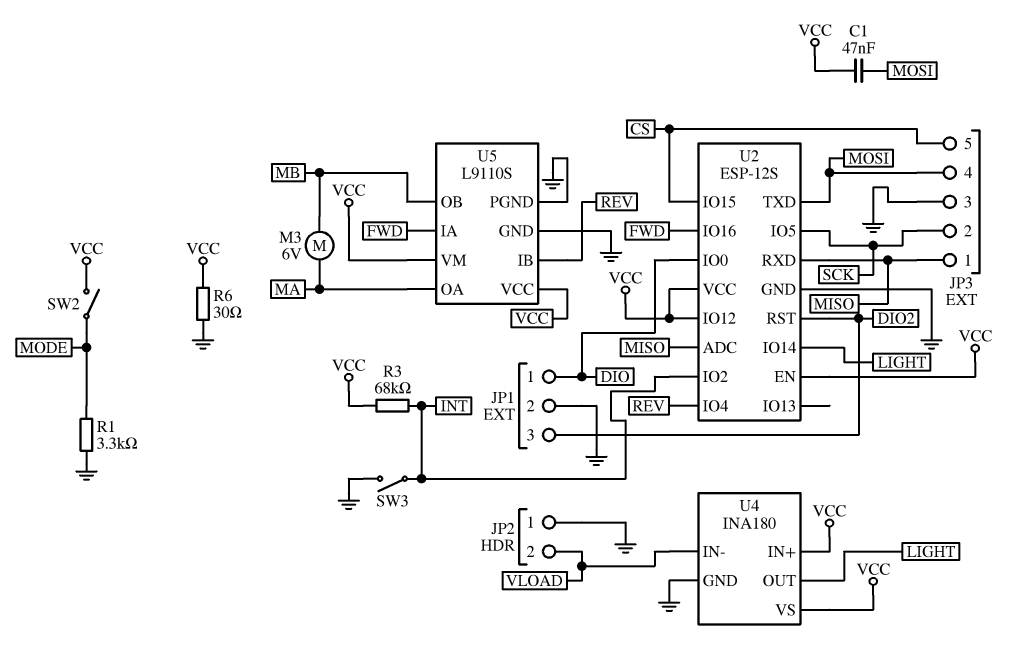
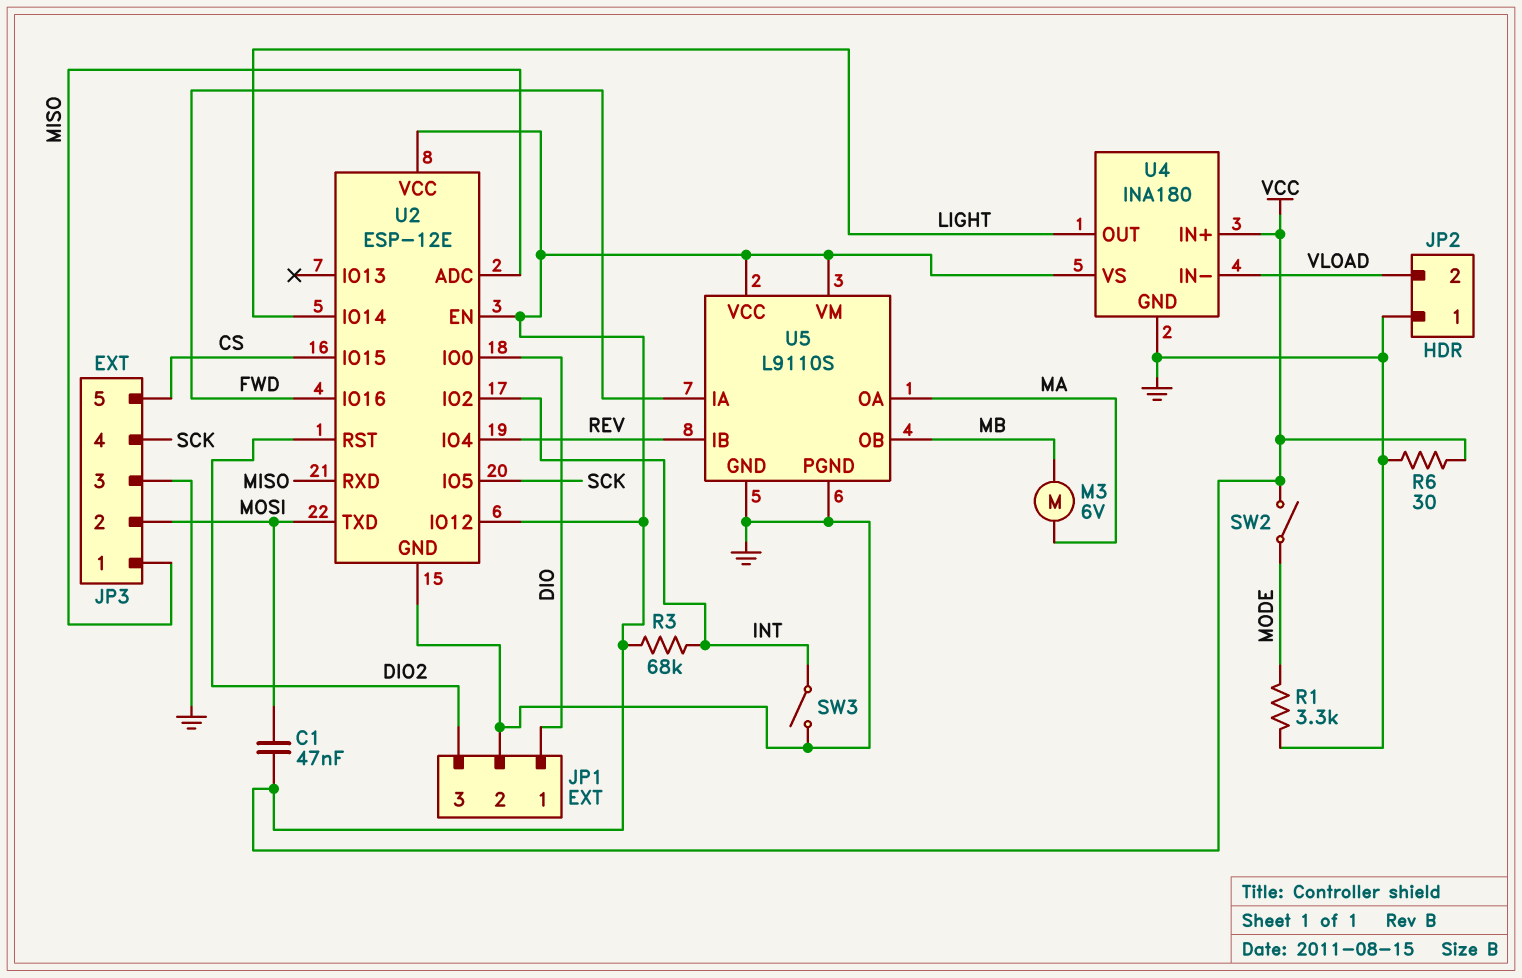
JP3 pin 2: SCK -> MOSI
JP3 pin 4: MOSI -> SCK
U2: ESP-12S -> ESP-12E

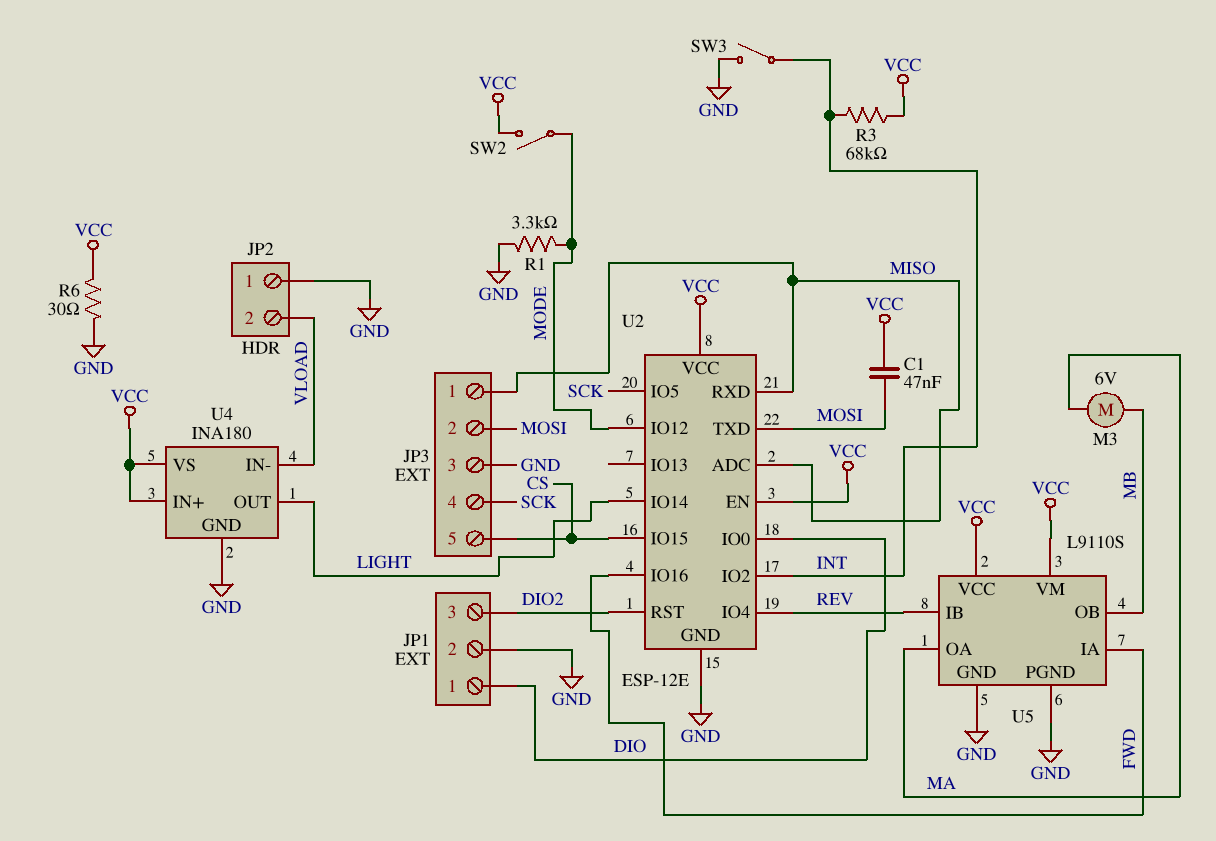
U2 pin IO12: VCC -> MODE

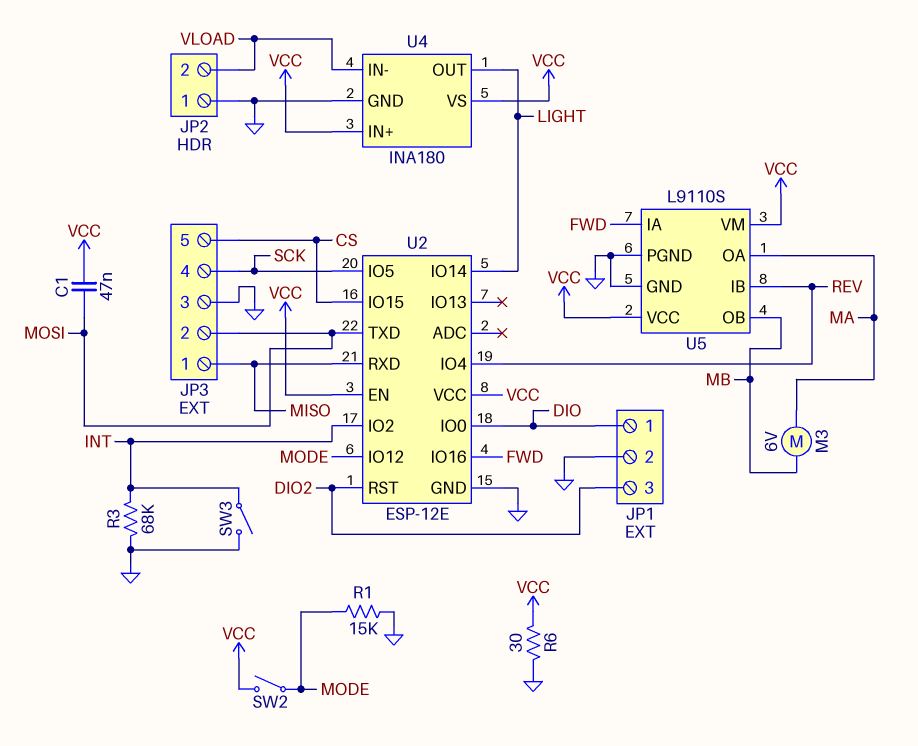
R1: 3.3k (GND, MODE) -> 15k (GND, MODE)
R3: 68k (INT, VCC) -> 68k (GND, INT)
U2 pin ADC: MISO -> none

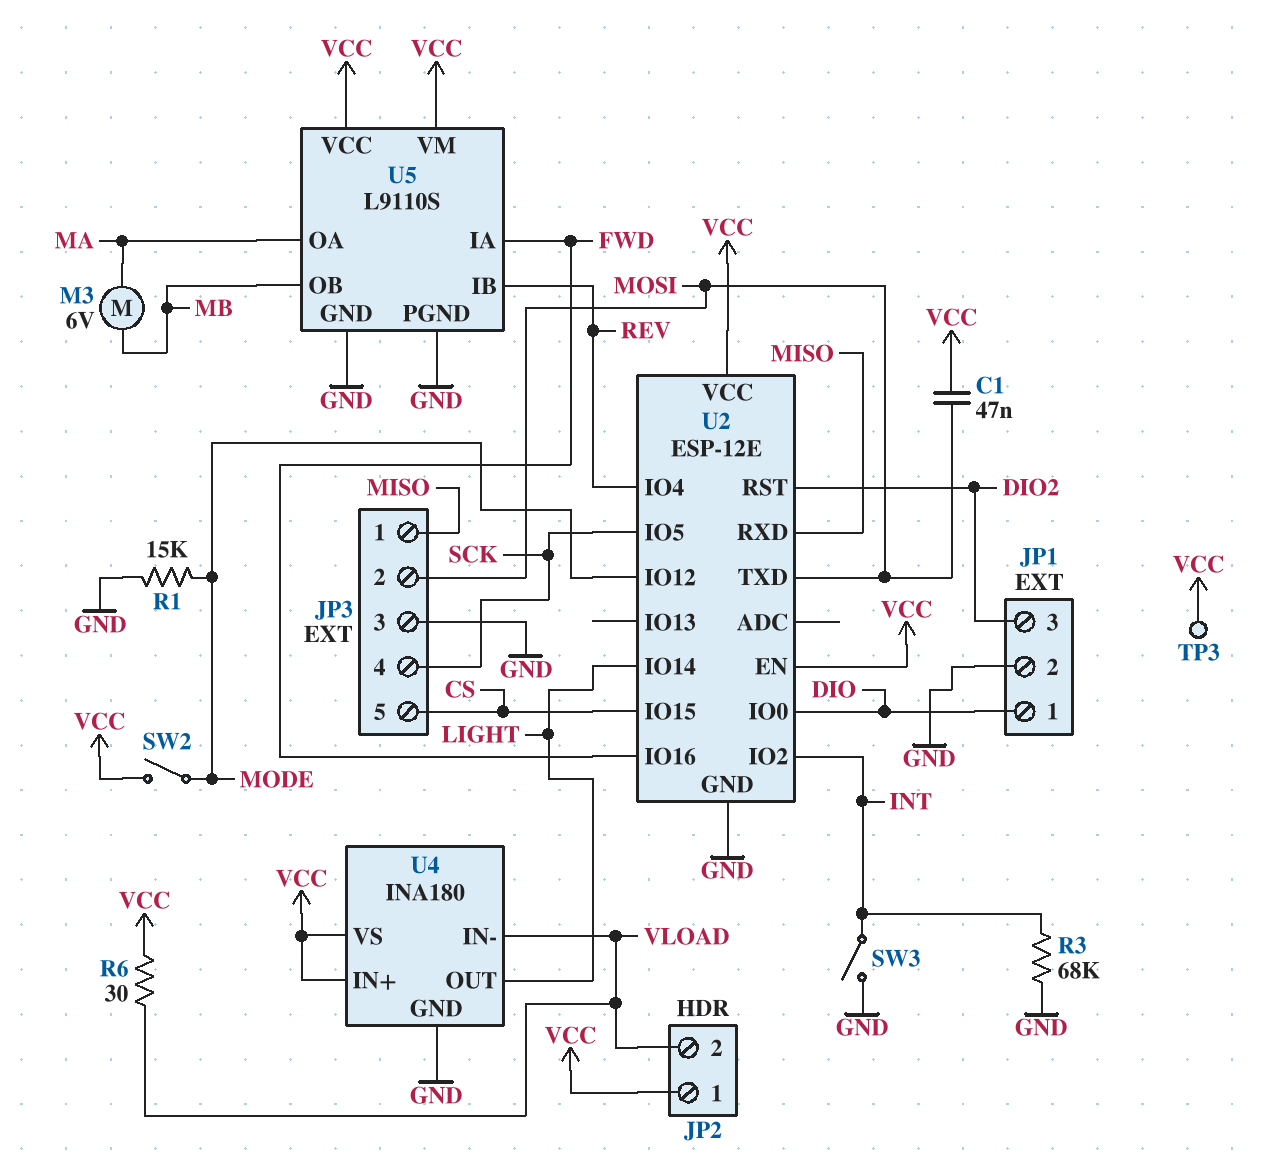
JP2 pin 1: GND -> VCC
R6: 30 (GND, VCC) -> 30 (VCC, VLOAD)
TP3: none -> test point (VCC)

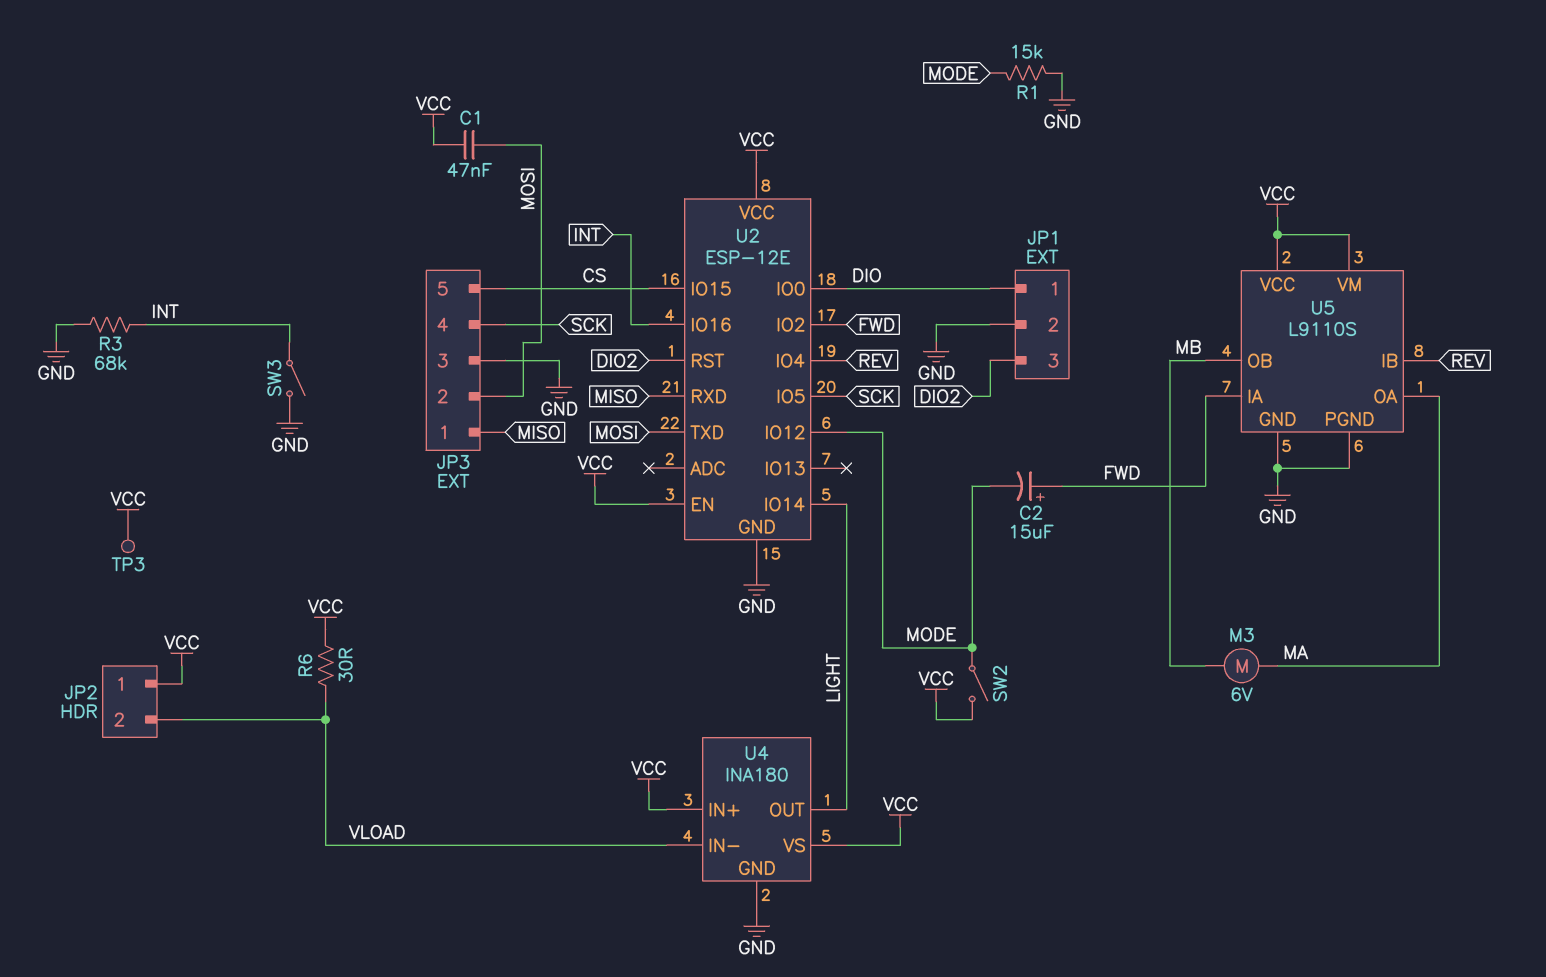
C2: none -> 15uF (plus FWD, minus MODE)
U2 pin IO2: INT -> FWD
U2 pin IO16: FWD -> INT

